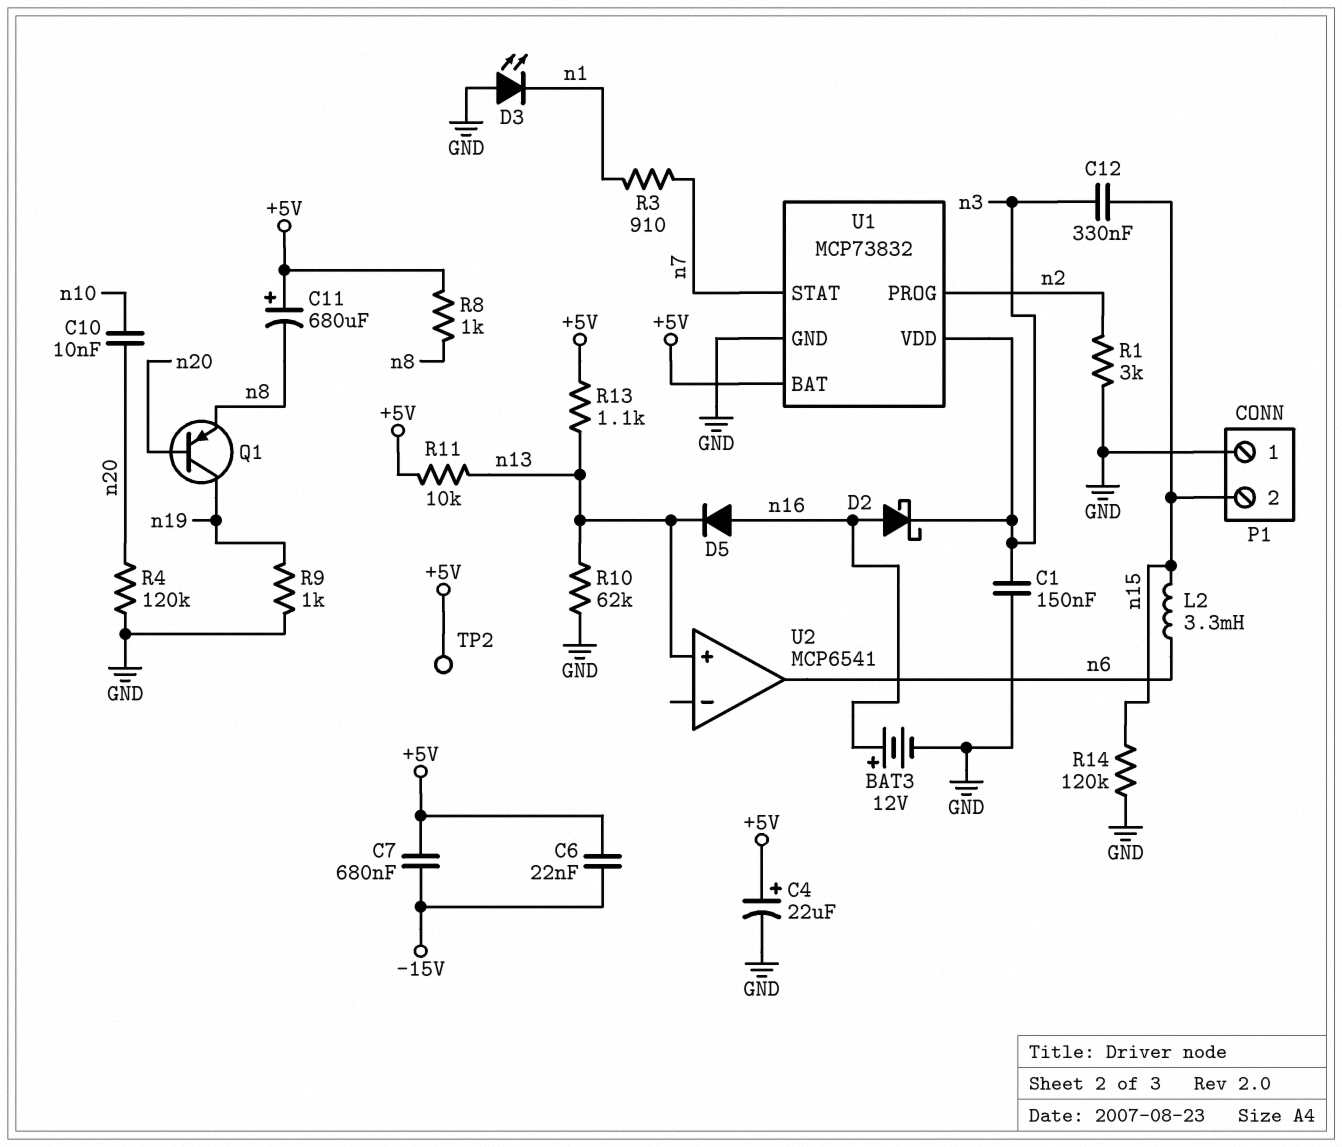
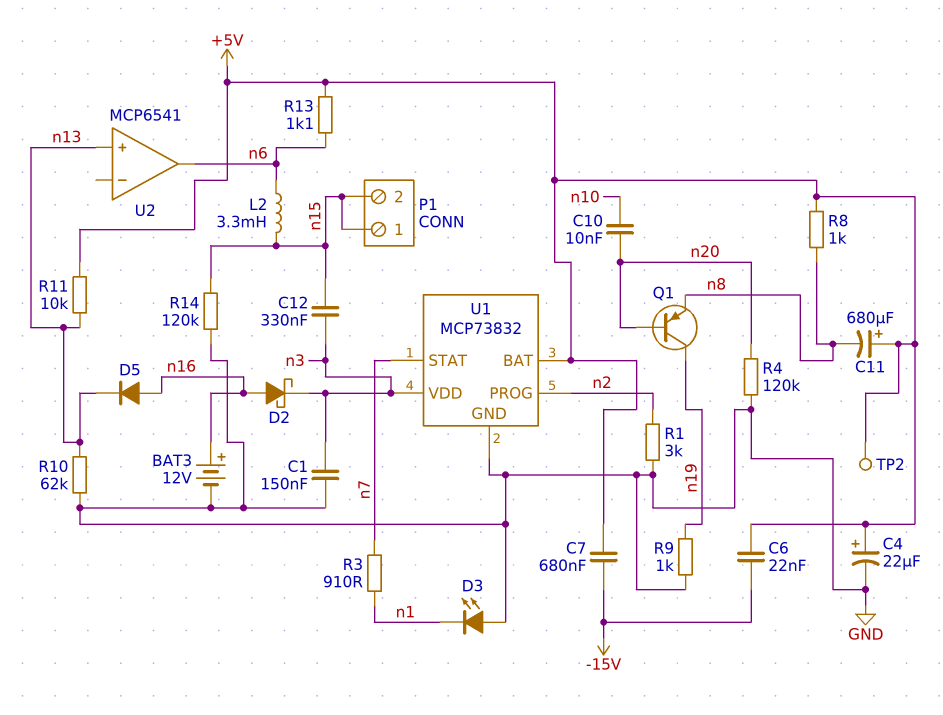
P1 pin 1: GND -> n15
R13: 1.1k (+5V, n13) -> 1.1k (+5V, n6)

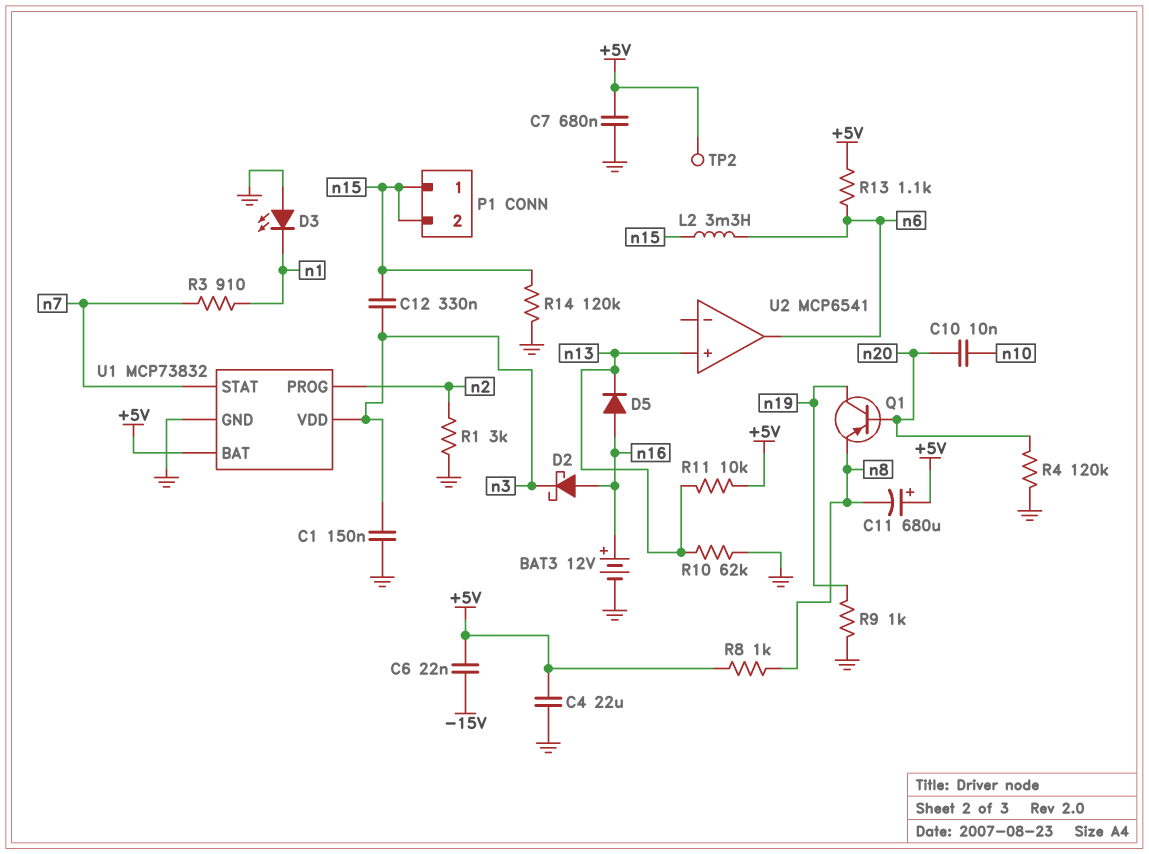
C4: 22uF (plus +5V, minus GND) -> 22uF (+5V, GND)
C7: 680nF (+5V, -15V) -> 680nF (+5V, GND)

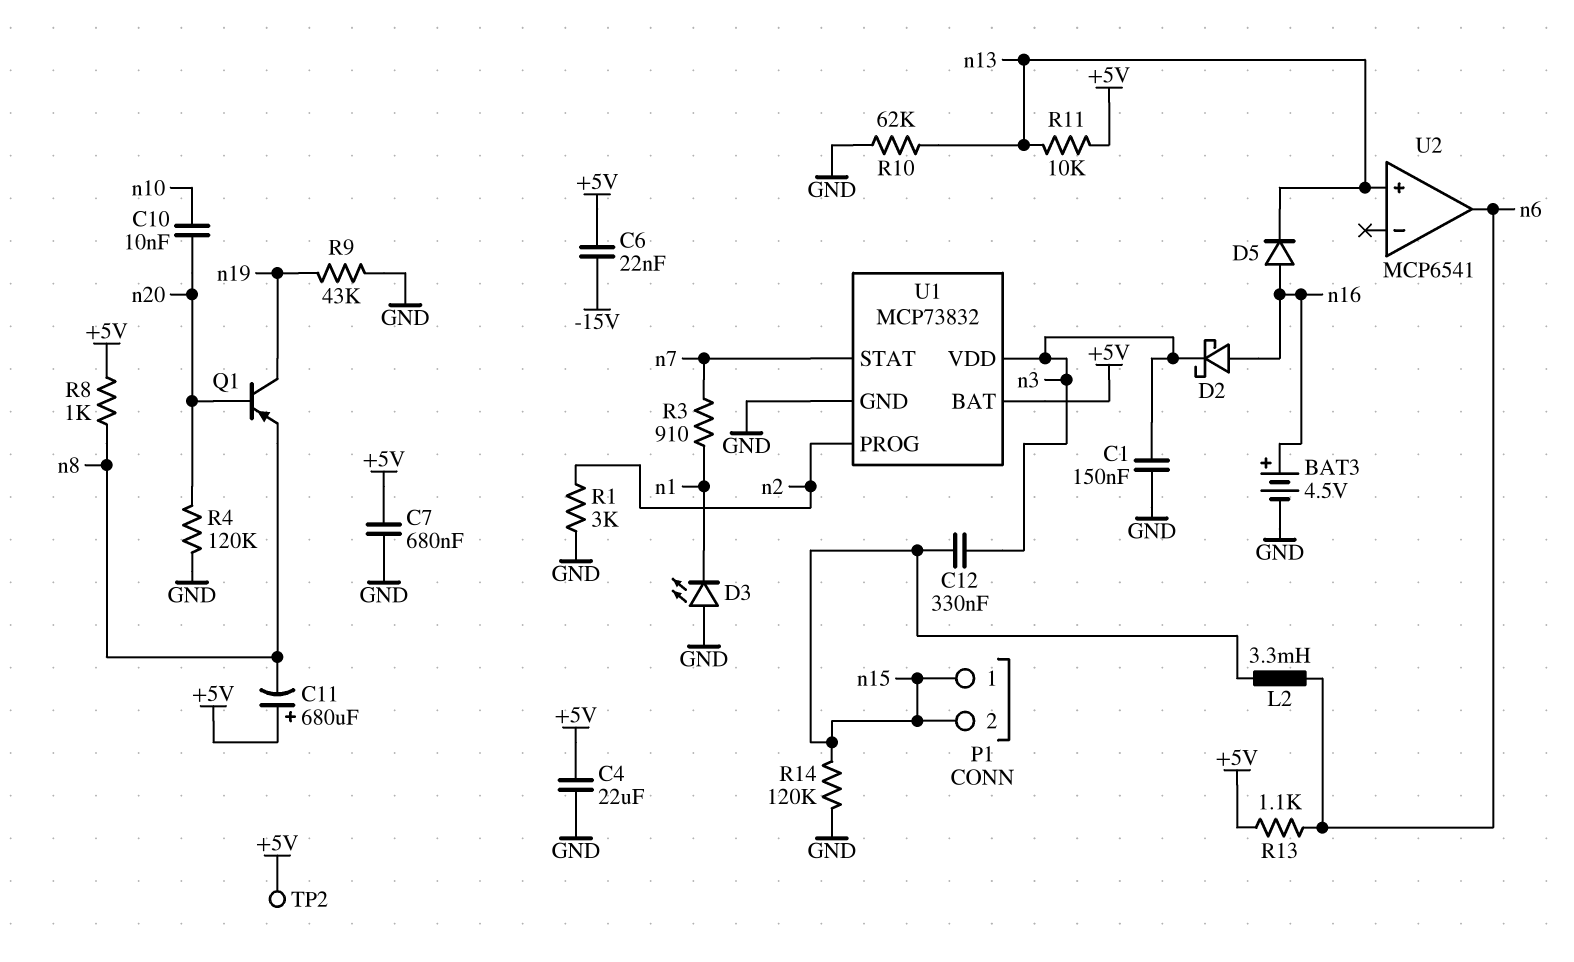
BAT3: 12V (plus n16, minus GND) -> 4.5V (plus n16, minus GND)
R9: 1k (GND, n19) -> 43k (GND, n19)

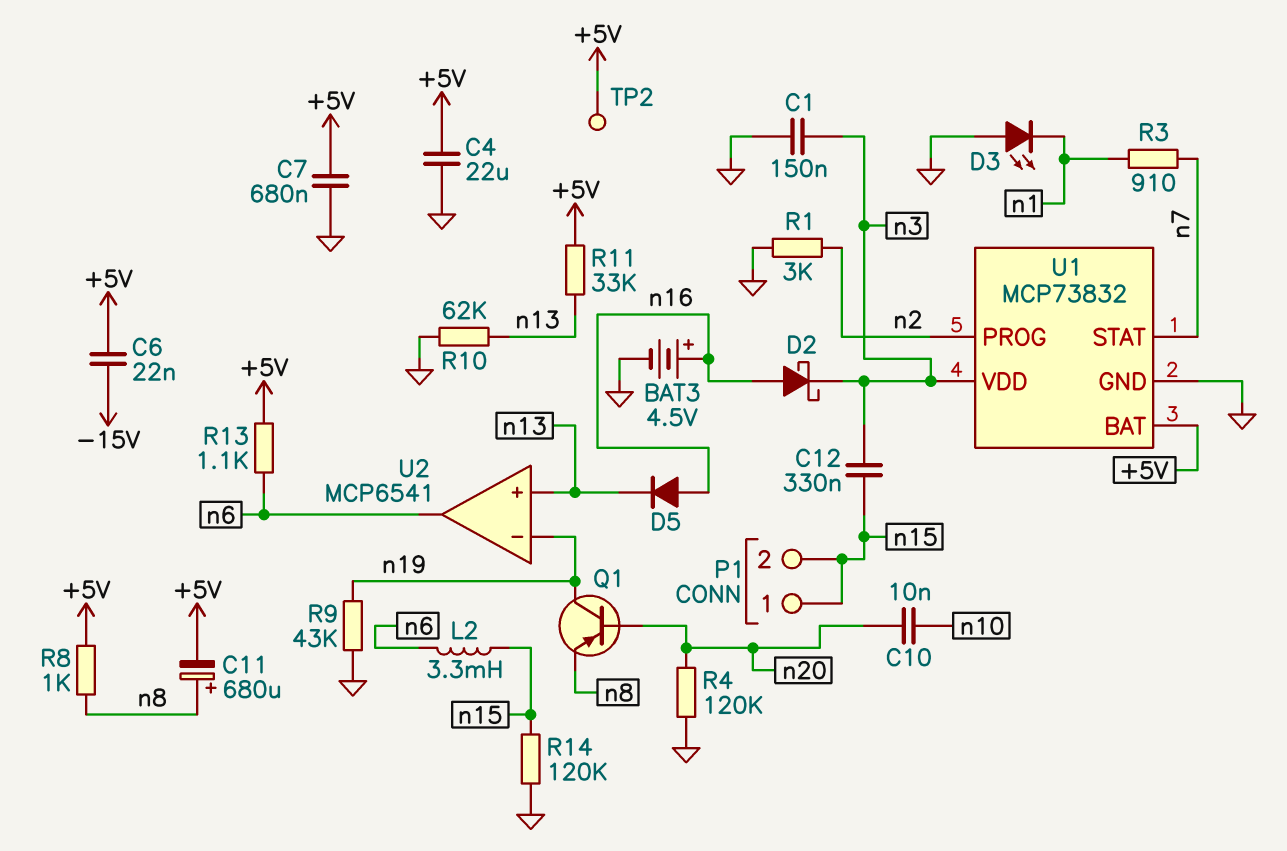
C11: 680uF (plus +5V, minus n8) -> 680uF (plus n8, minus +5V)
R11: 10k (+5V, n13) -> 33k (+5V, n13)
U2 pin in-: none -> n19

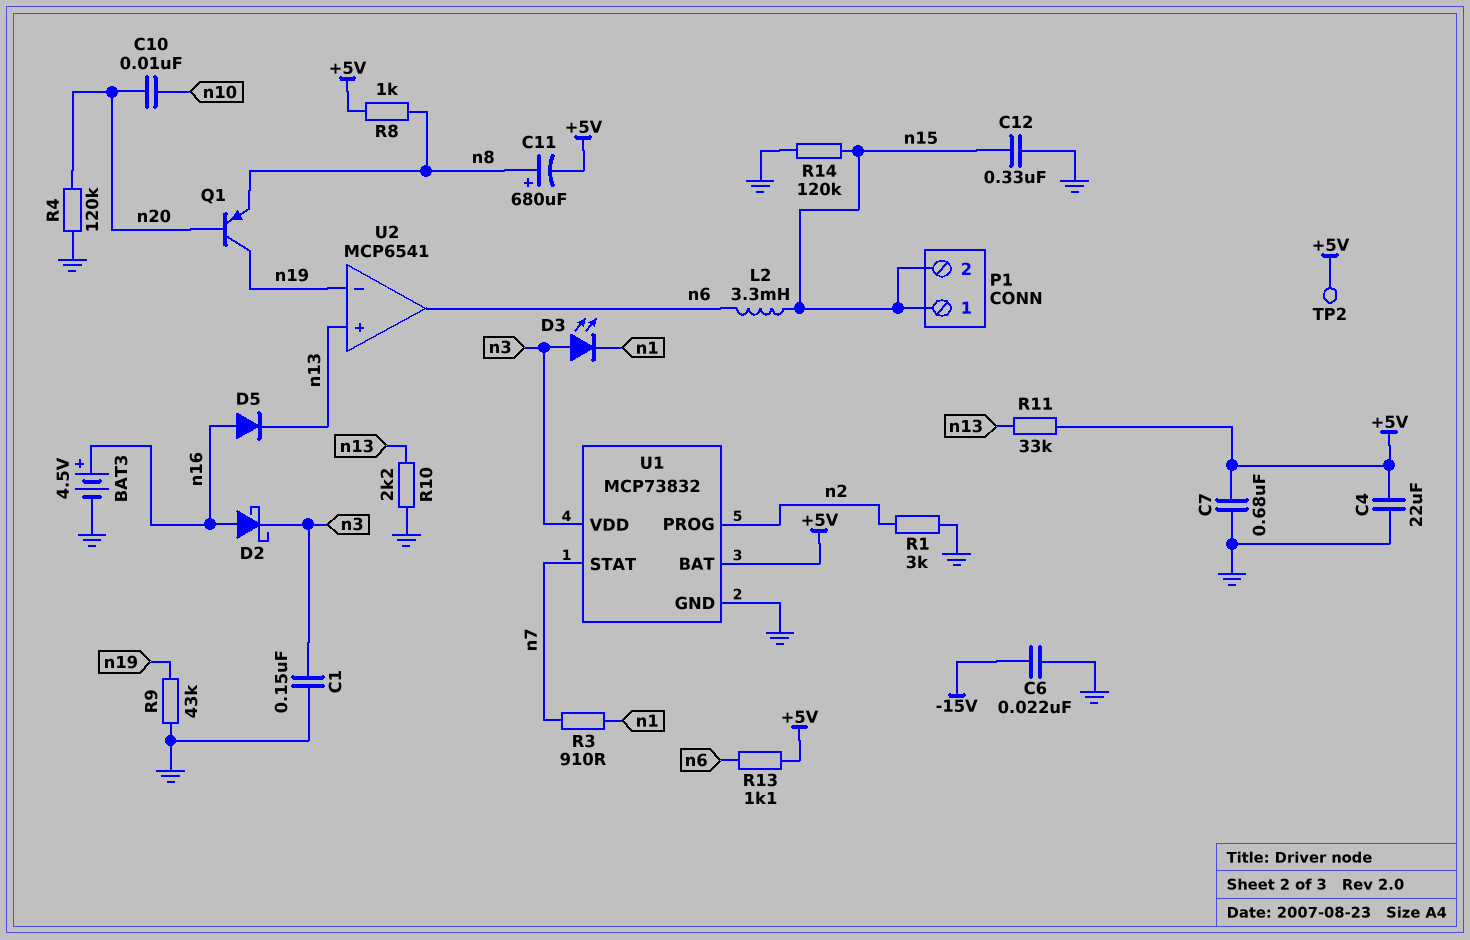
C6: 22nF (+5V, -15V) -> 22nF (-15V, GND)
C12: 330nF (n3, n15) -> 330nF (GND, n15)
D3: LED (A GND, K n1) -> LED (A n3, K n1)
R10: 62k (GND, n13) -> 2.2k (GND, n13)

